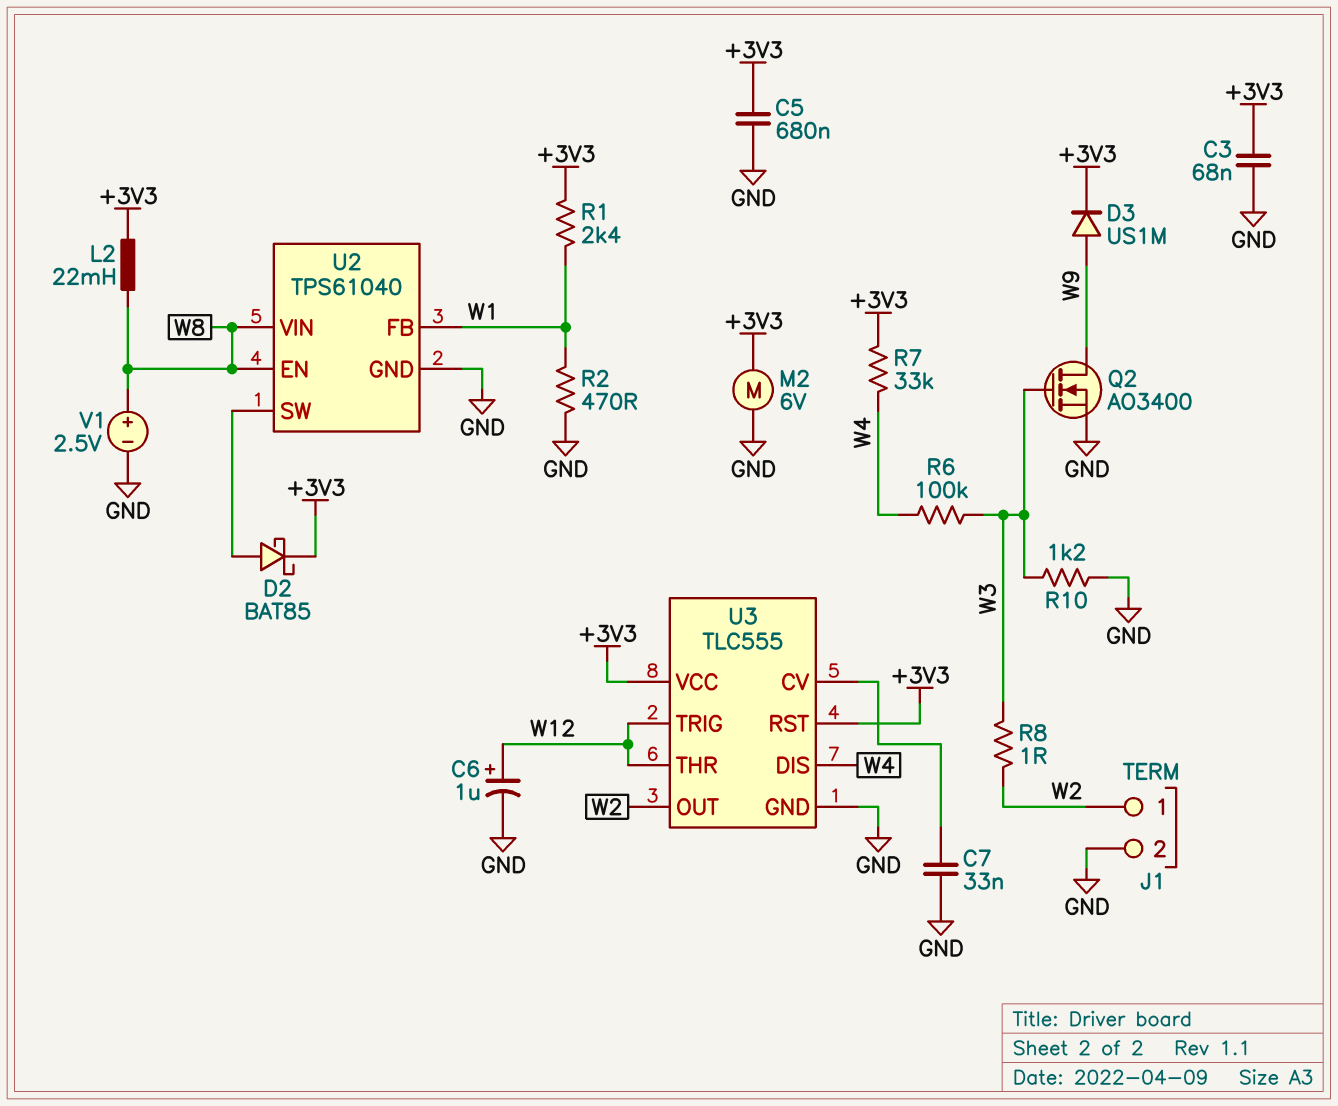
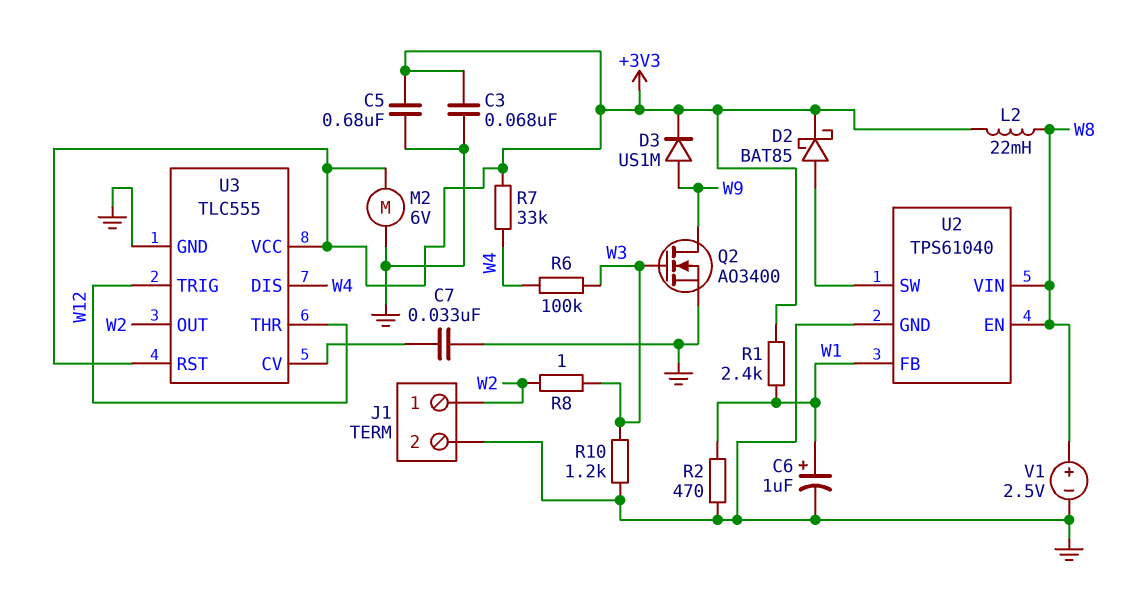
C6: 1uF (plus W12, minus GND) -> 1uF (plus W1, minus GND)

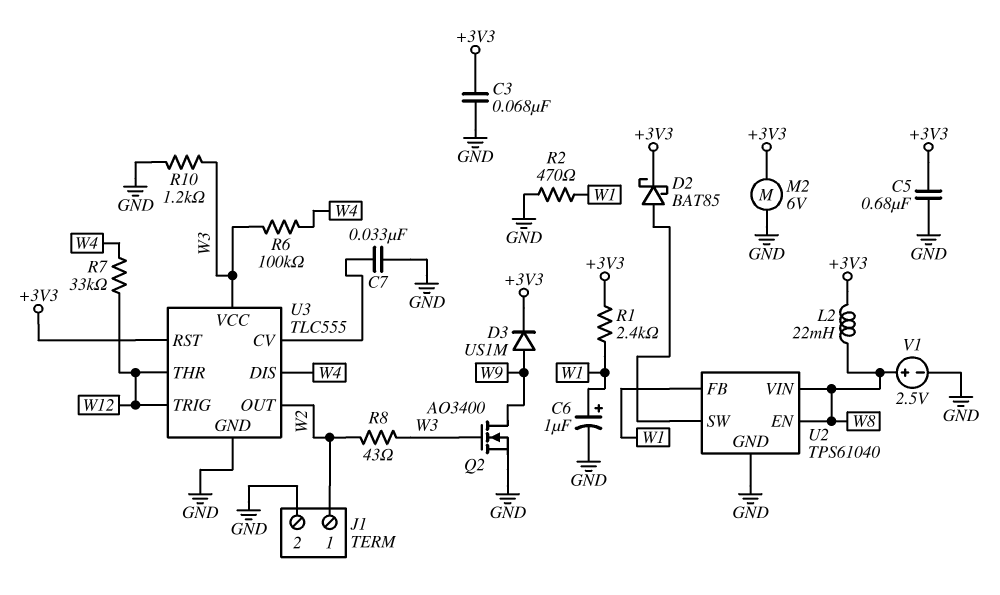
R7: 33k (+3V3, W4) -> 33k (W4, W12)
R8: 1 (W2, W3) -> 43 (W2, W3)
U3 pin VCC: +3V3 -> W3

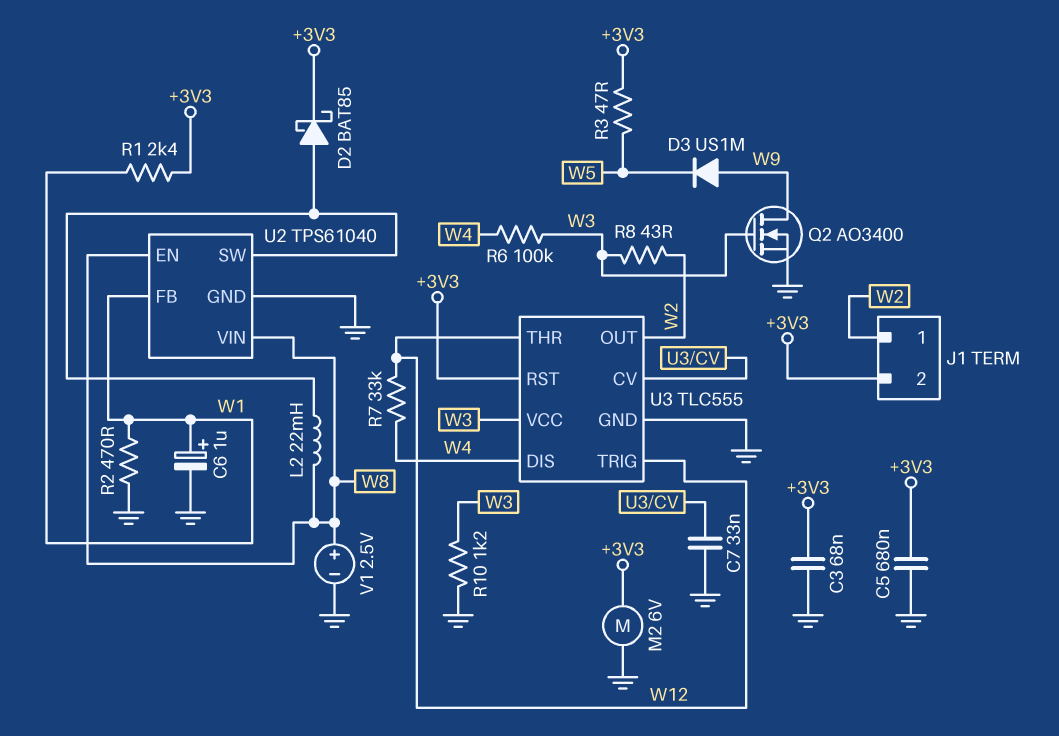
D3: diode US1M (A W9, K +3V3) -> diode US1M (A W9, K W5)
J1 pin 2: GND -> +3V3
L2: 22mH (+3V3, W8) -> 22mH (U2/SW, W8)
R3: none -> 47 (+3V3, W5)

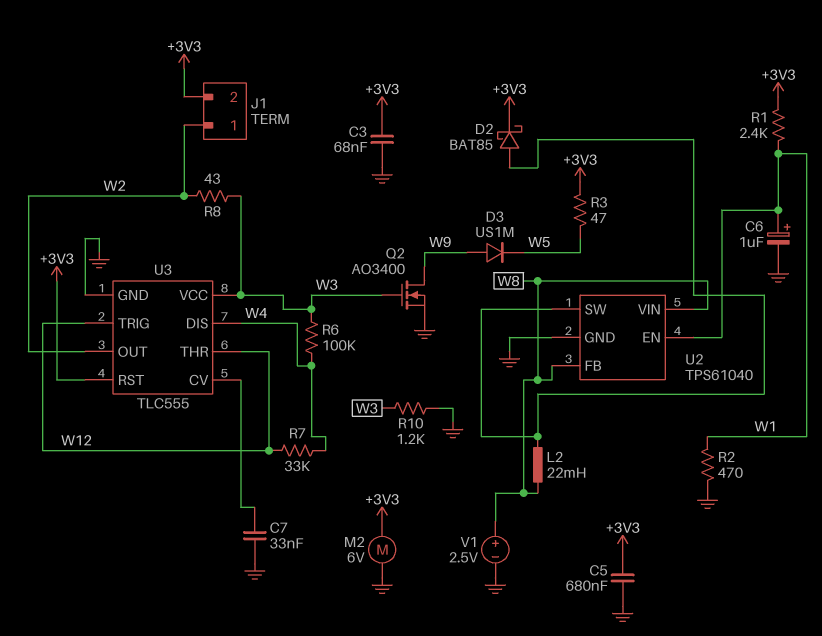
U2 pin EN: W8 -> W1
U2 pin FB: W1 -> W8

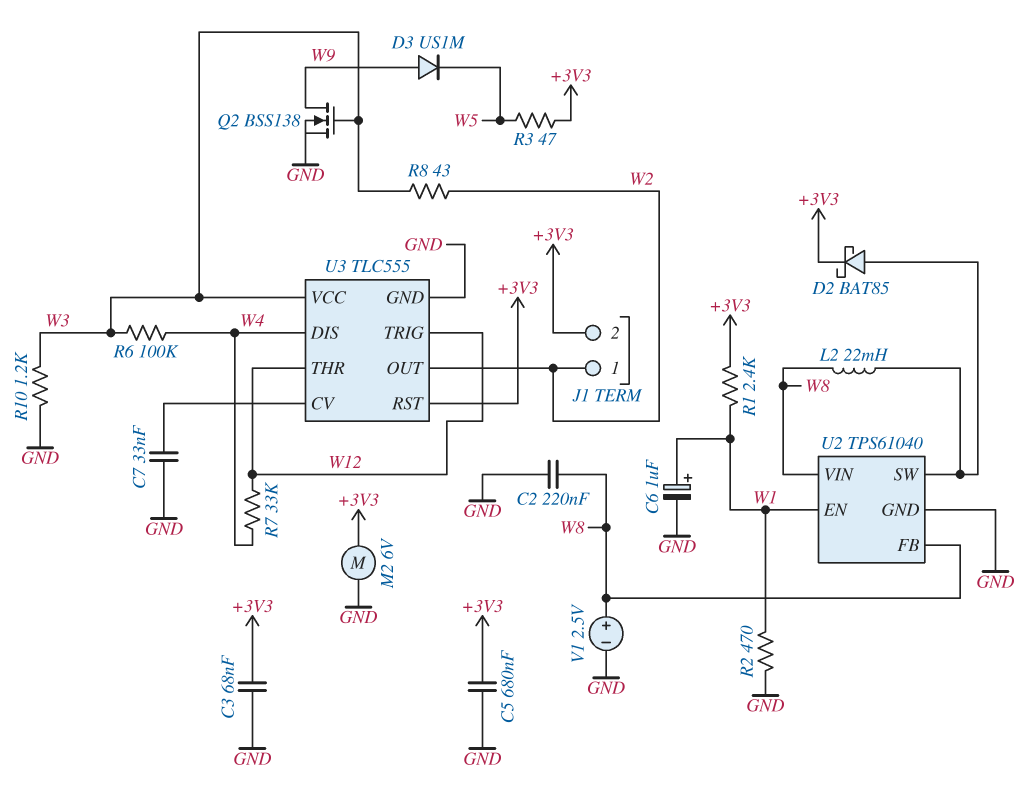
C2: none -> 220nF (GND, W8)
Q2: NMOS AO3400 (G W3, D W9, S GND) -> NMOS BSS138 (G W3, D W9, S GND)

